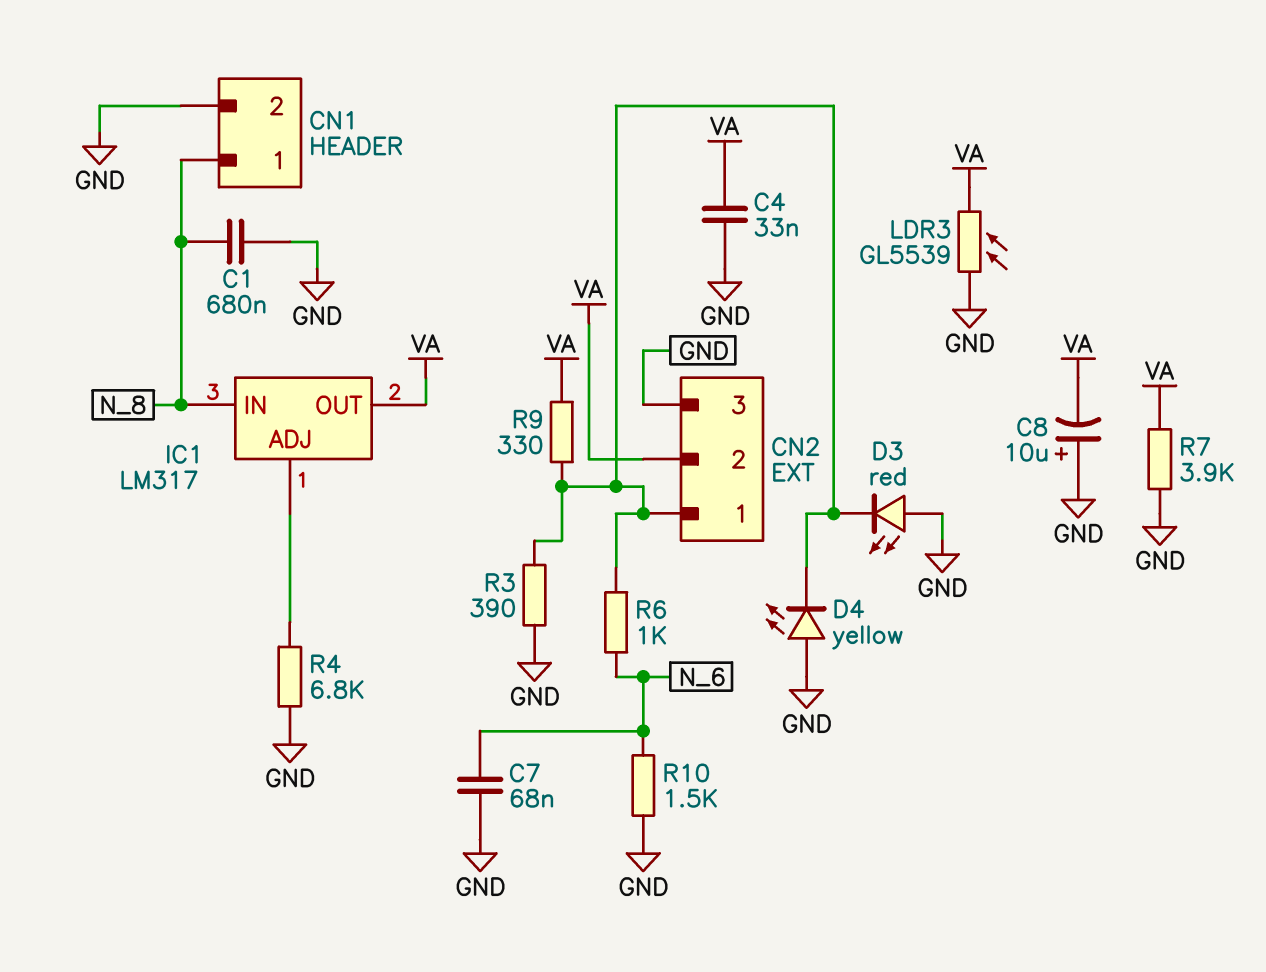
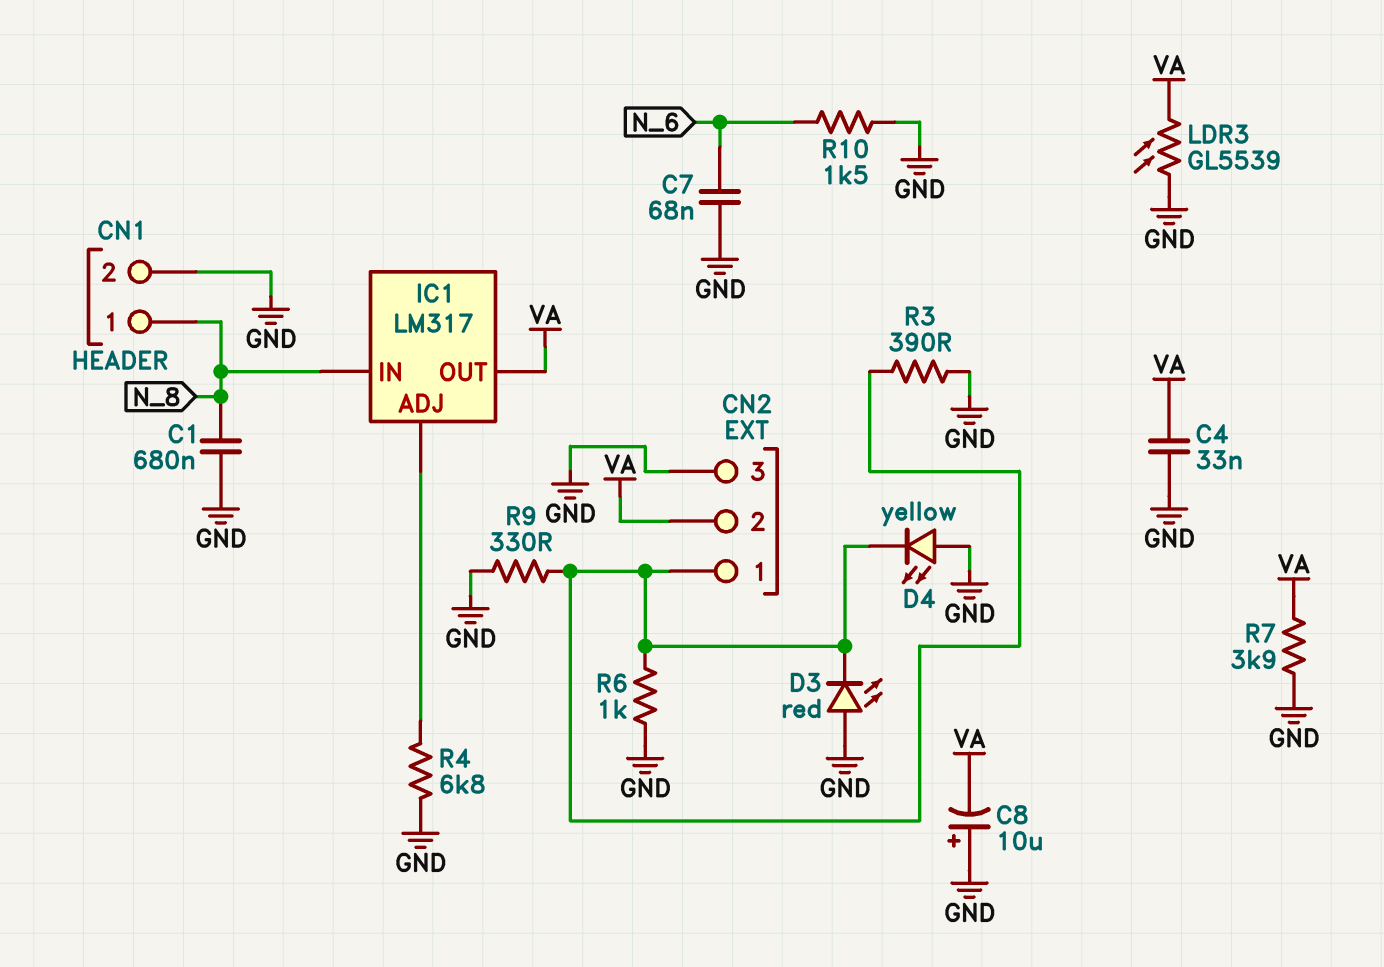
R6: 1k (CN2/1, N_6) -> 1k (CN2/1, GND)
R9: 330 (CN2/1, VA) -> 330 (CN2/1, GND)

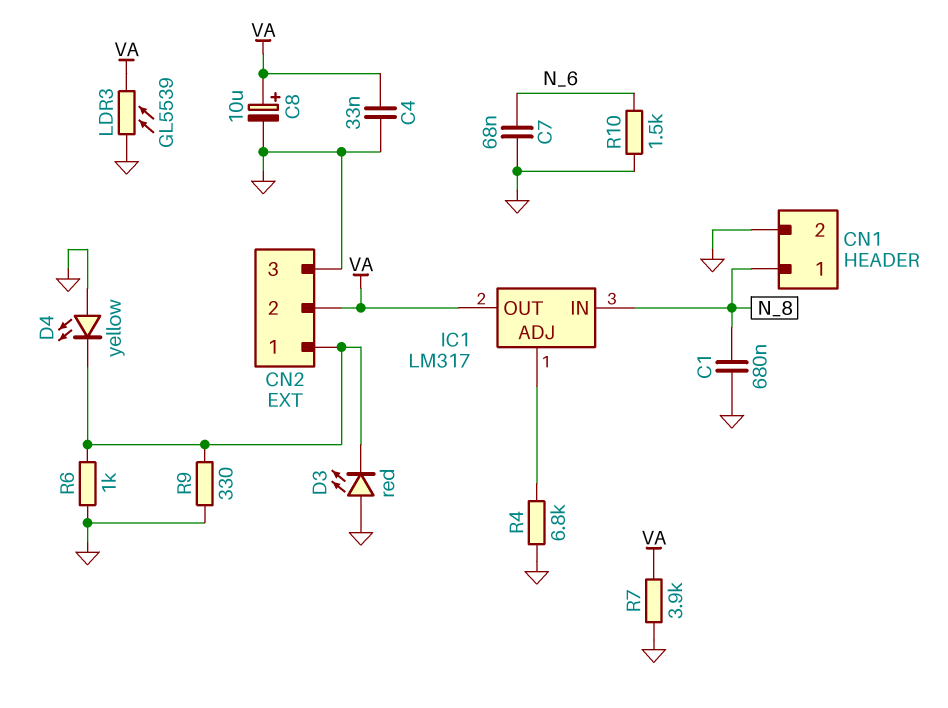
C8: 10uF (plus GND, minus VA) -> 10uF (plus VA, minus GND)
R3: 390 (CN2/1, GND) -> none

